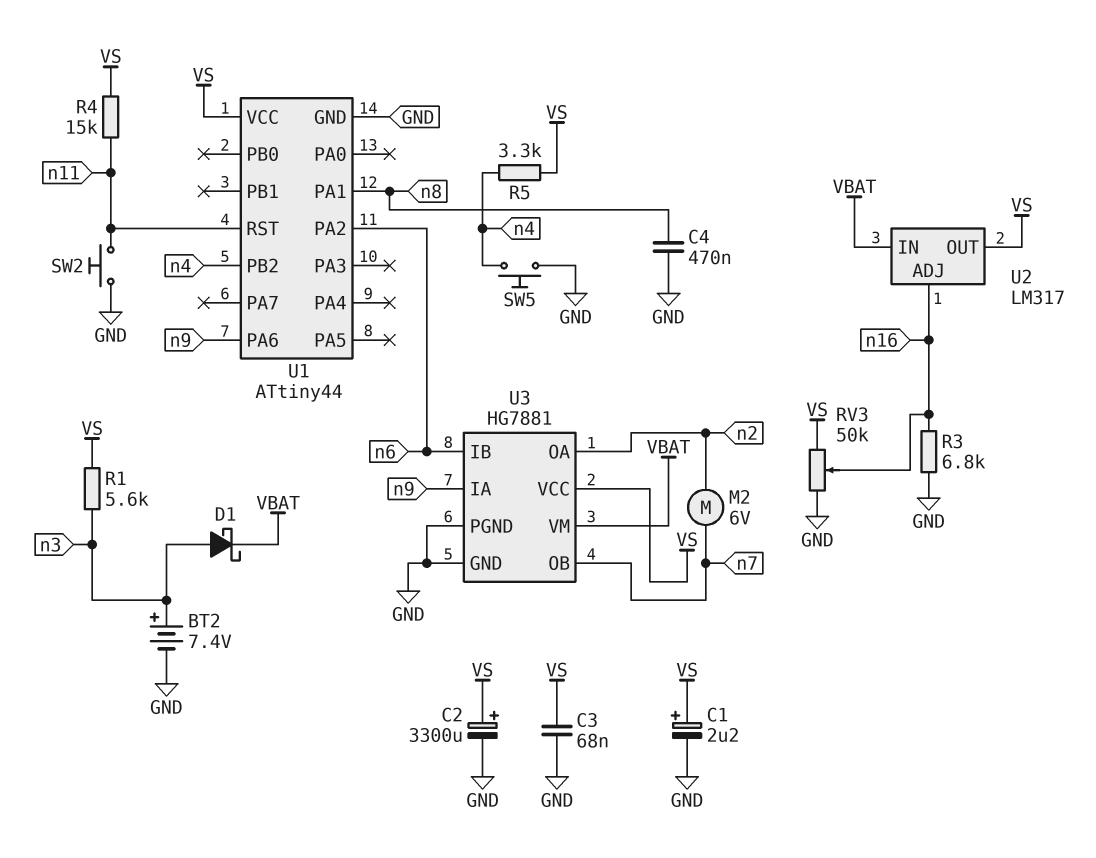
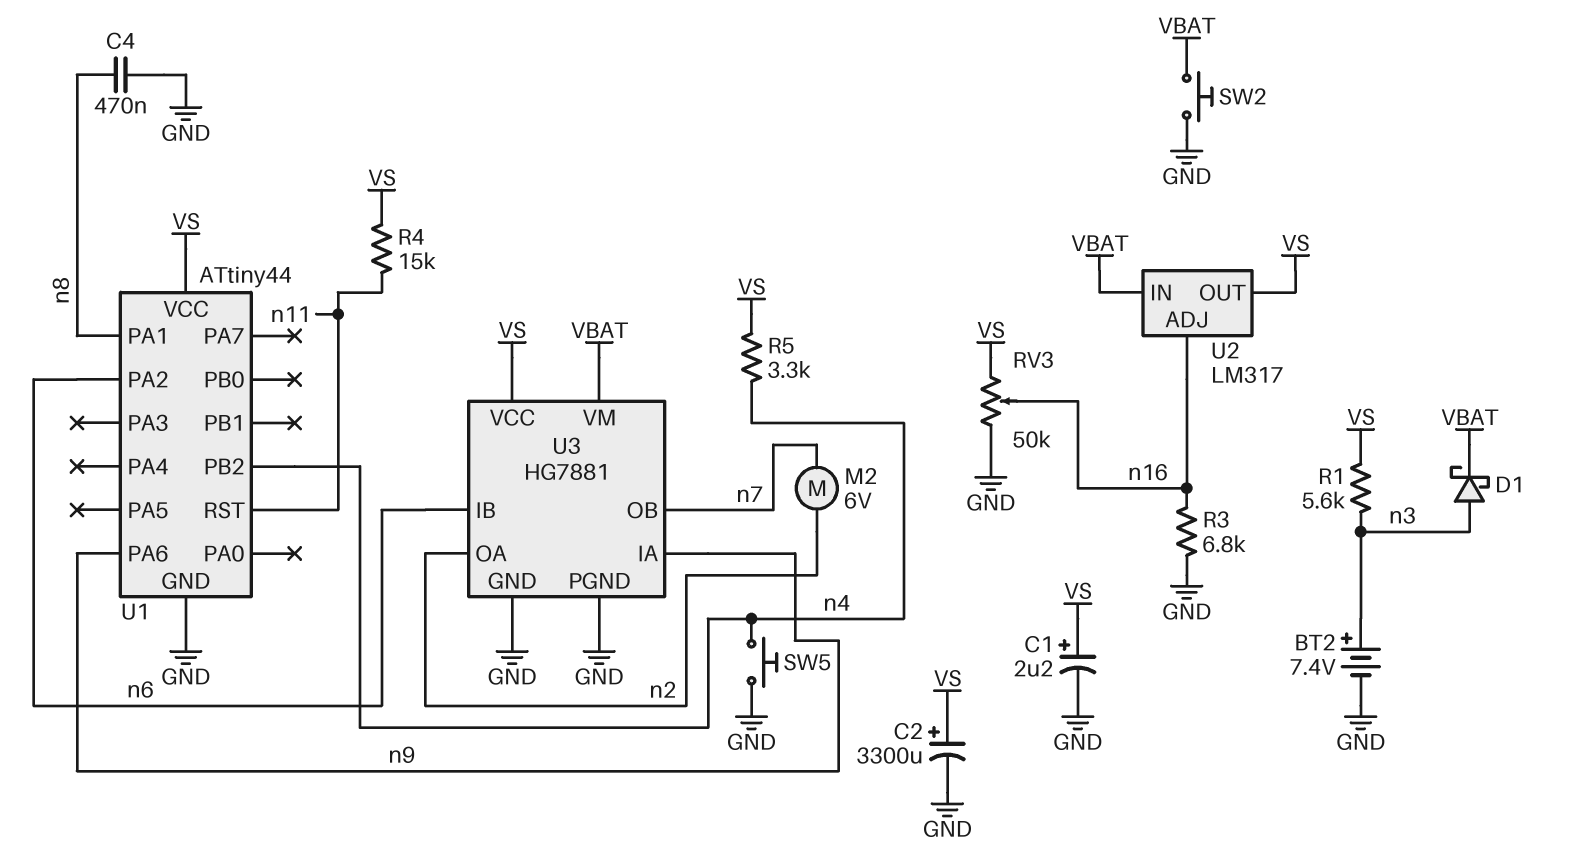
C3: 68nF (GND, VS) -> none
SW2: button (GND, n11) -> button (GND, VBAT)

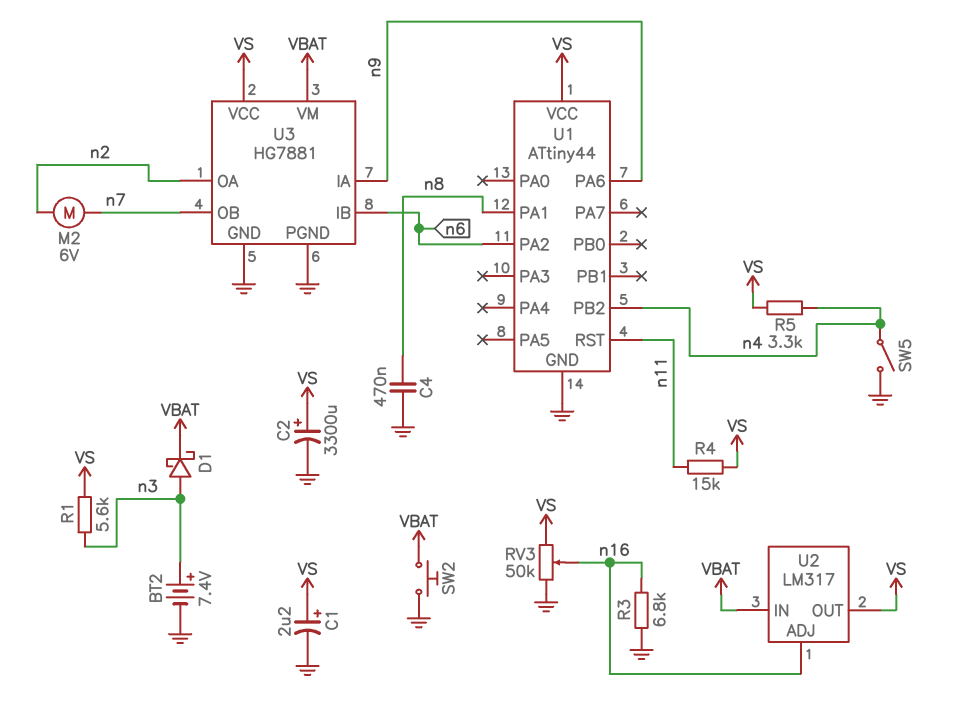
SW5: button (GND, n4) -> switch (GND, n4)

